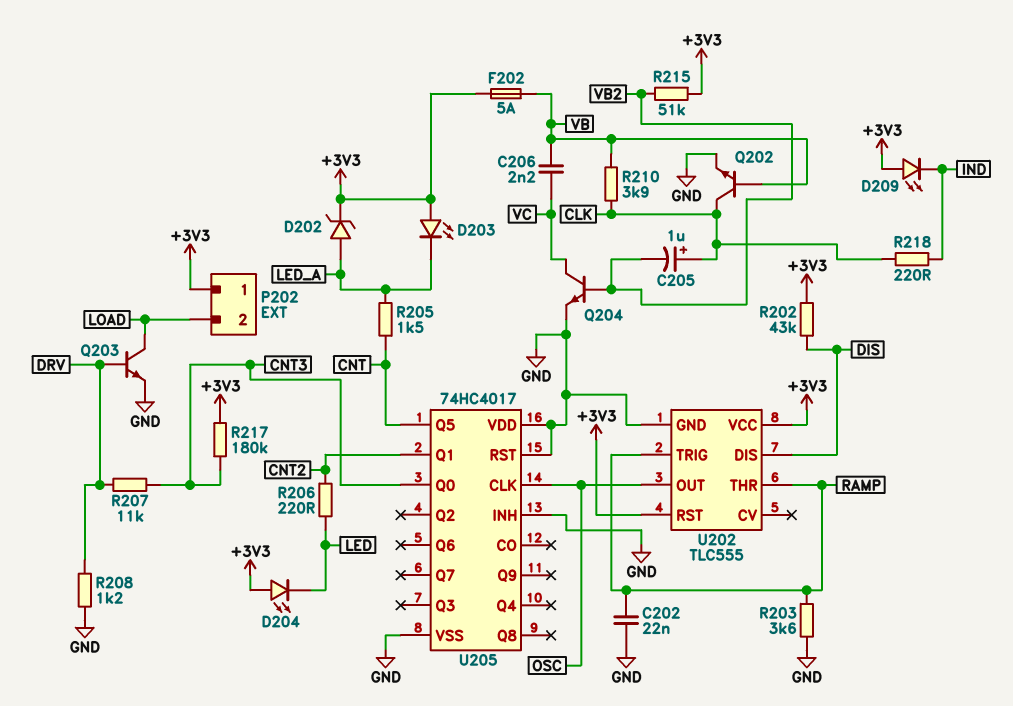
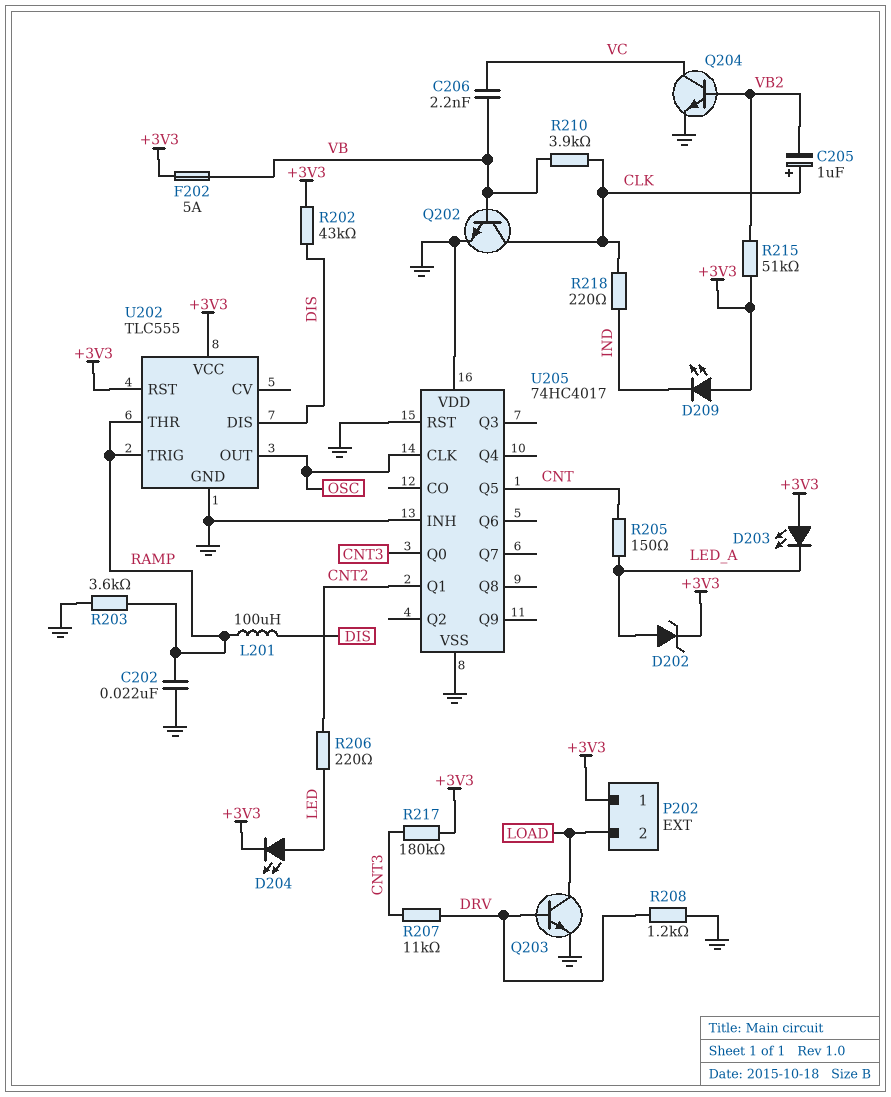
D204: LED (A +3V3, K LED) -> LED (A LED, K +3V3)
L201: none -> 100uH (DIS, RAMP)
R205: 1.5k (CNT, LED_A) -> 150 (CNT, LED_A)

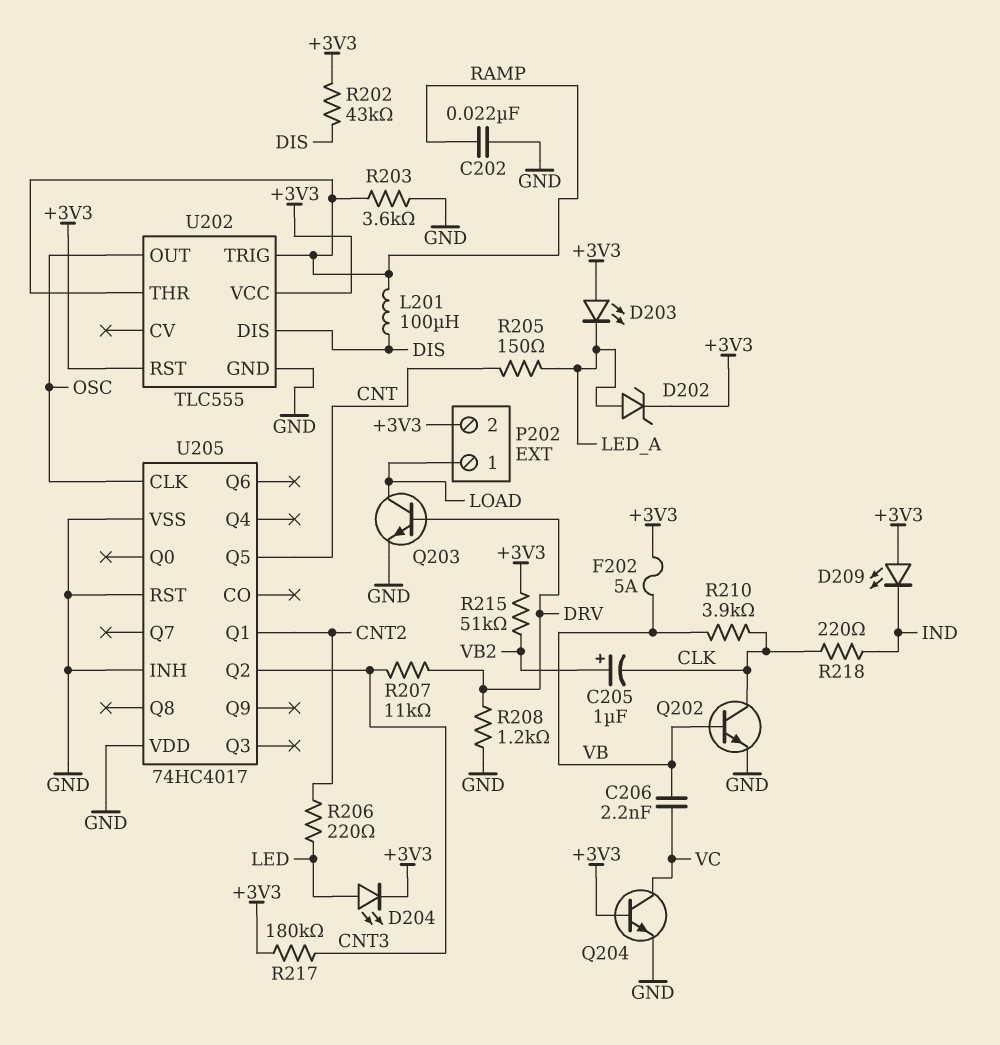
C205: 1uF (plus CLK, minus VB2) -> 1uF (plus VB2, minus CLK)
P202 pin 1: +3V3 -> LOAD
P202 pin 2: LOAD -> +3V3
Q204: NPN (B VB2, C VC, E GND) -> NPN (B +3V3, C VC, E GND)
U205 pin Q0: CNT3 -> none
U205 pin Q2: none -> CNT3

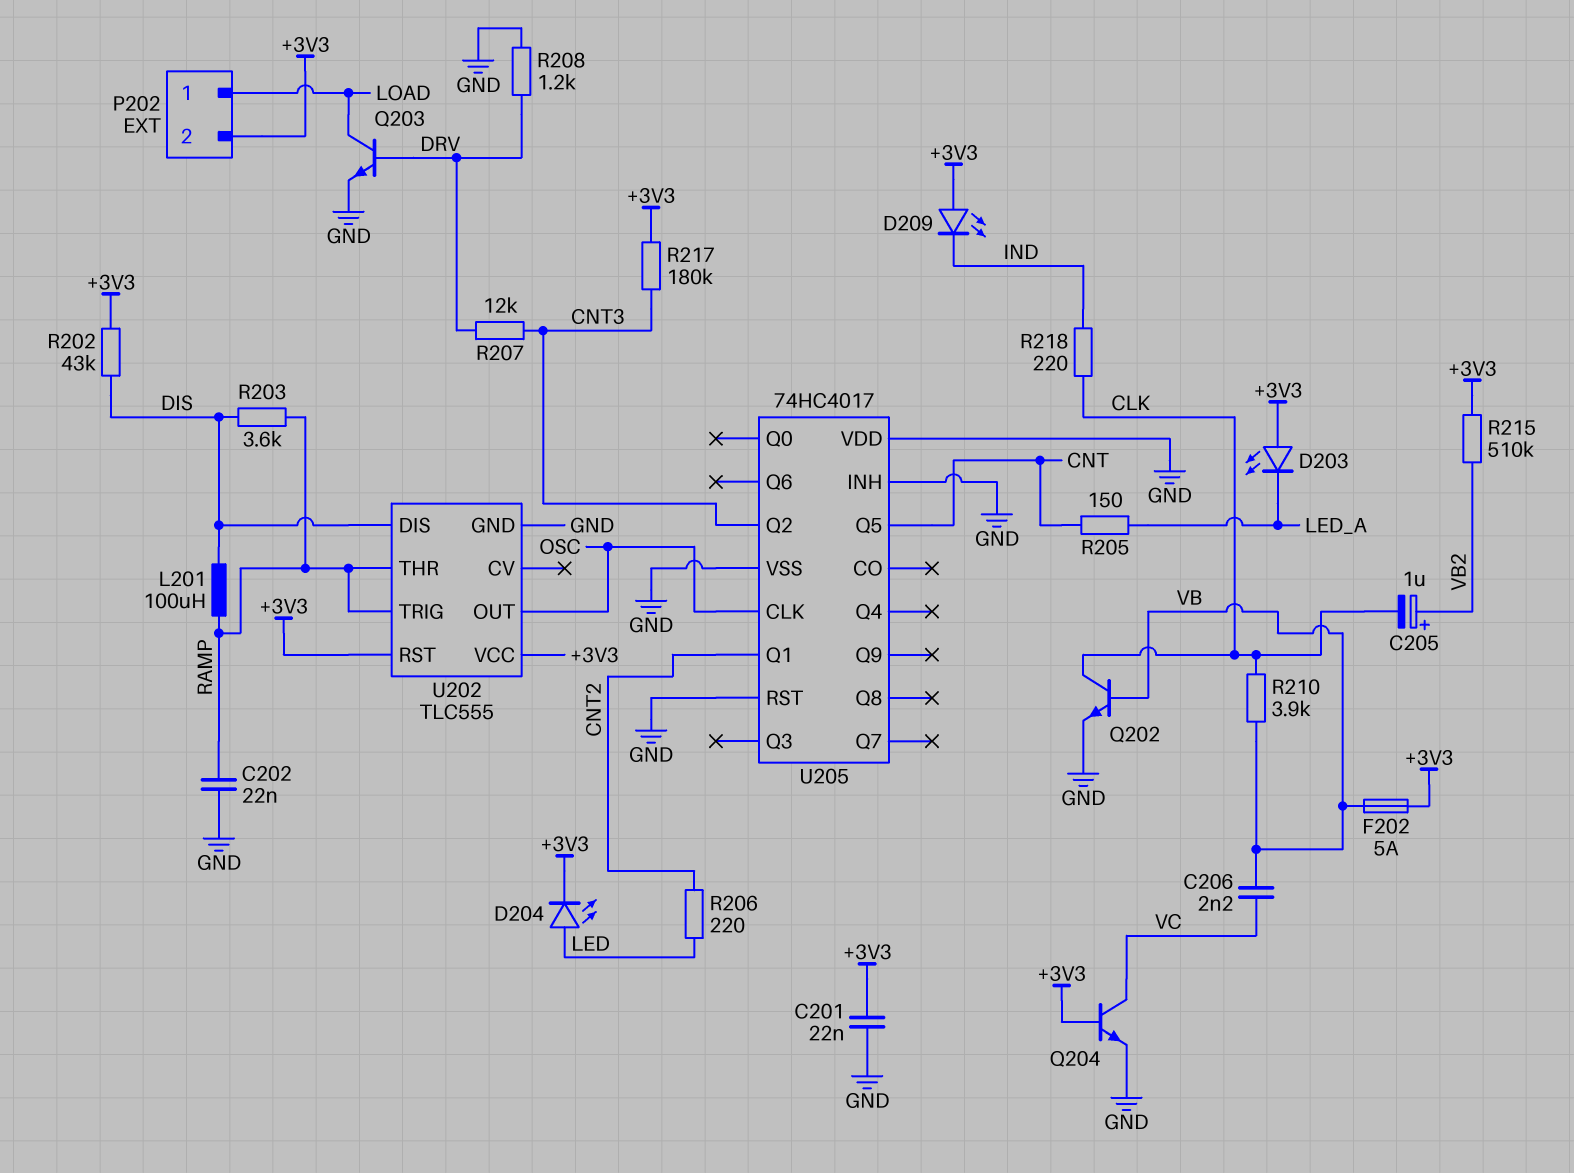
C201: none -> 22nF (+3V3, GND)
D202: zener (A LED_A, K +3V3) -> none
R203: 3.6k (GND, RAMP) -> 3.6k (DIS, RAMP)
R207: 11k (CNT3, DRV) -> 12k (CNT3, DRV)
R215: 51k (+3V3, VB2) -> 510k (+3V3, VB2)

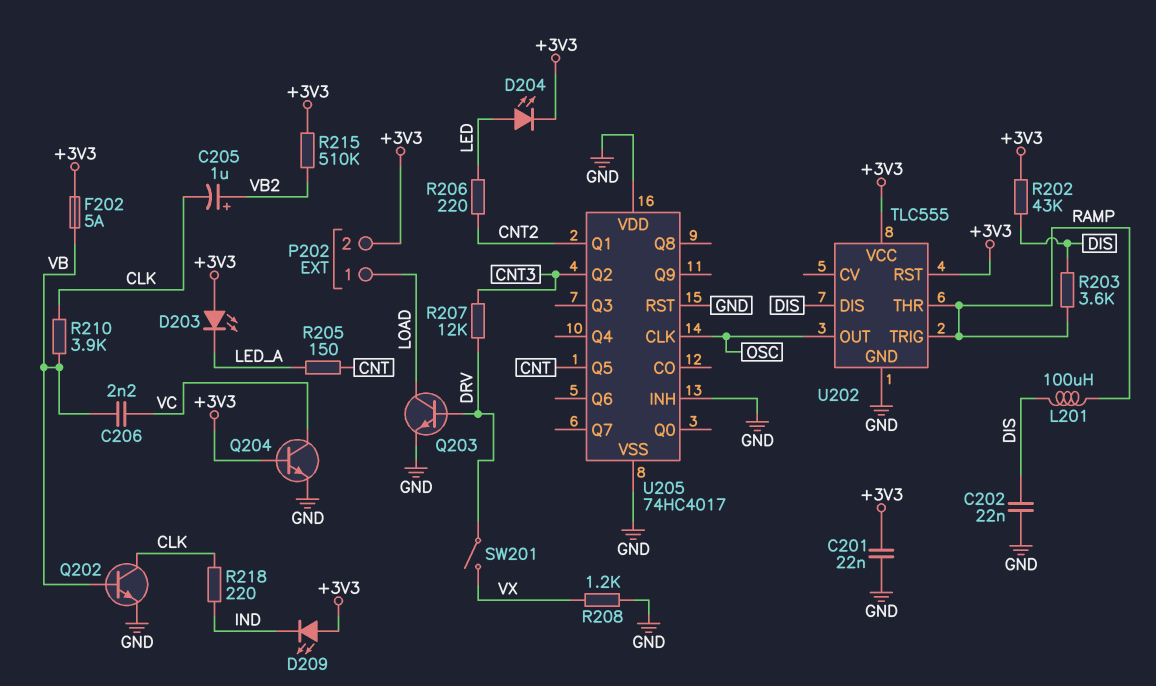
C202: 22nF (GND, RAMP) -> 22nF (DIS, GND)
R208: 1.2k (DRV, GND) -> 1.2k (GND, VX)
R217: 180k (+3V3, CNT3) -> none
SW201: none -> switch (DRV, VX)

